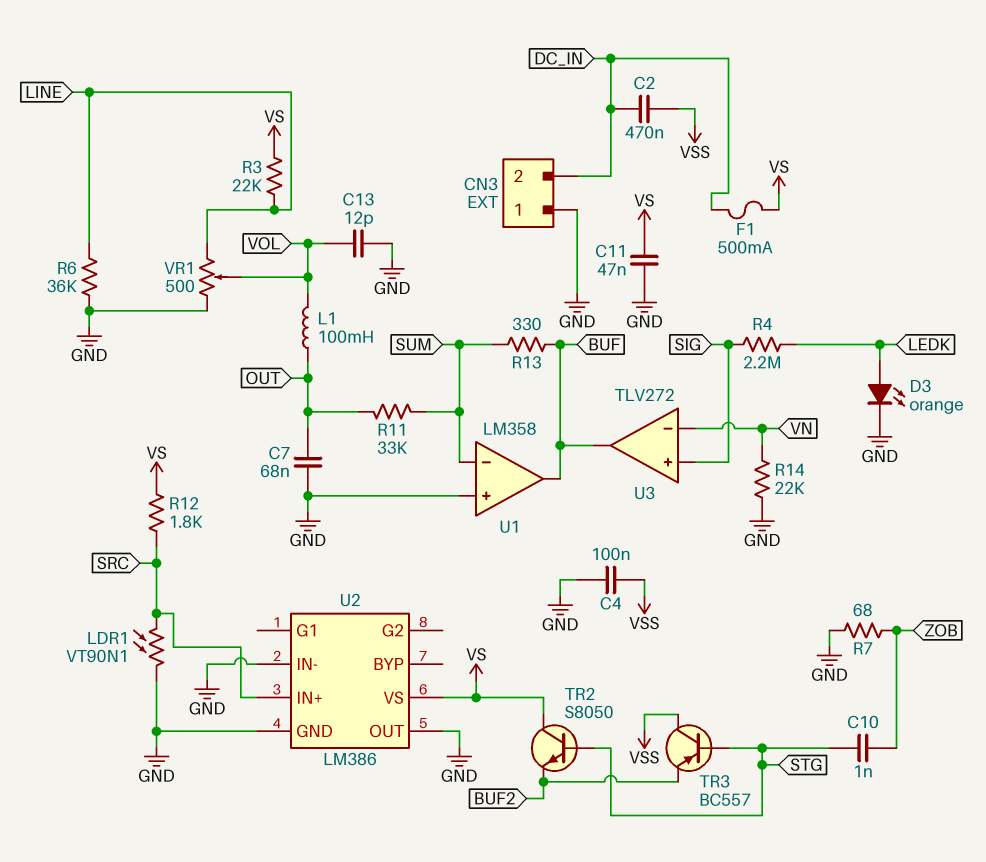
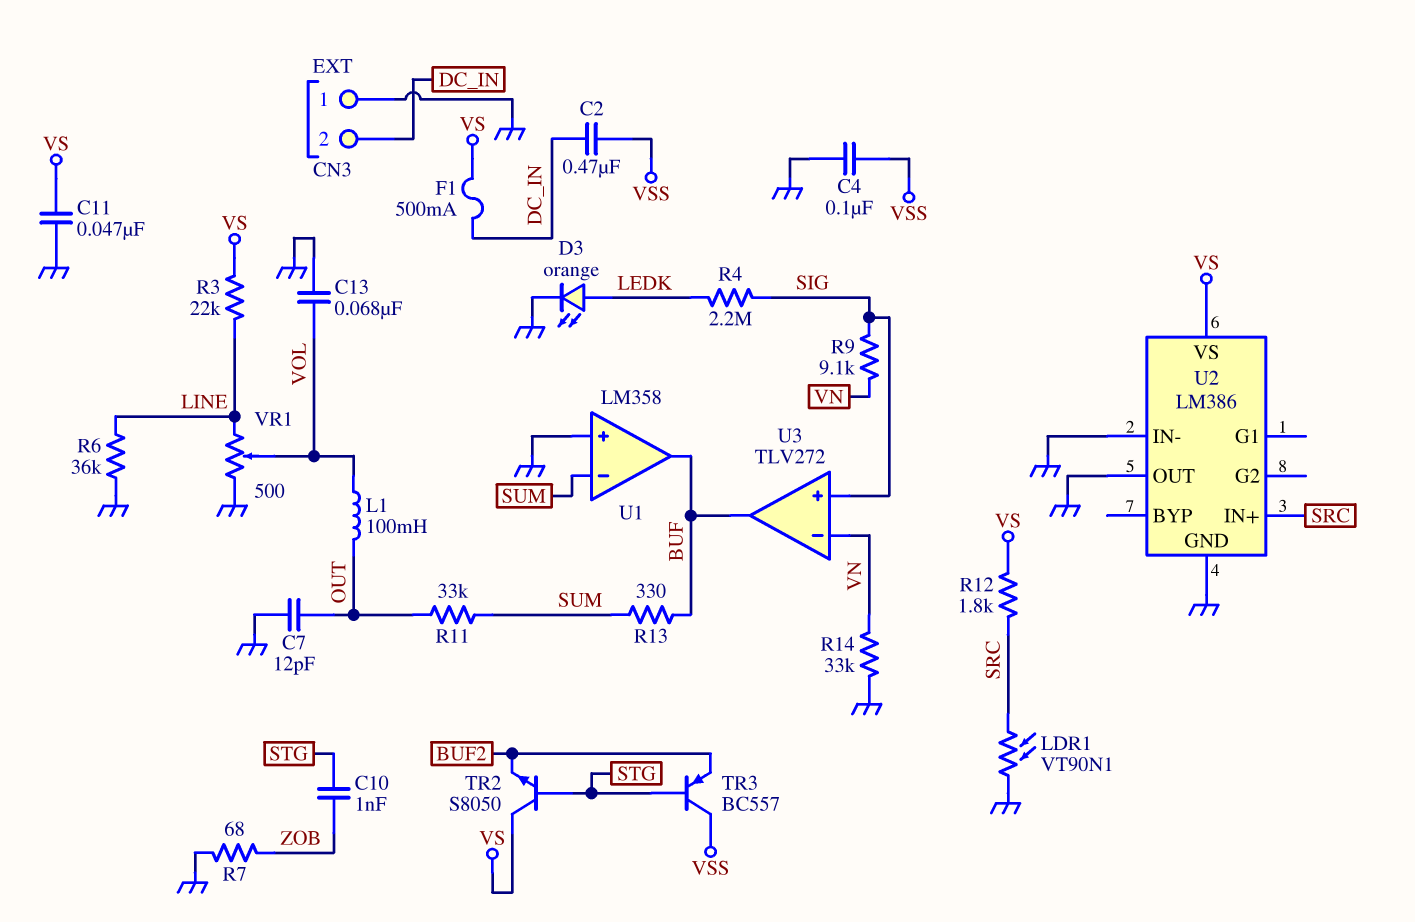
C7: 68nF (GND, OUT) -> 12pF (GND, OUT)
C13: 12pF (GND, VOL) -> 68nF (GND, VOL)
R9: none -> 9.1k (SIG, VN)
R14: 22k (GND, VN) -> 33k (GND, VN)

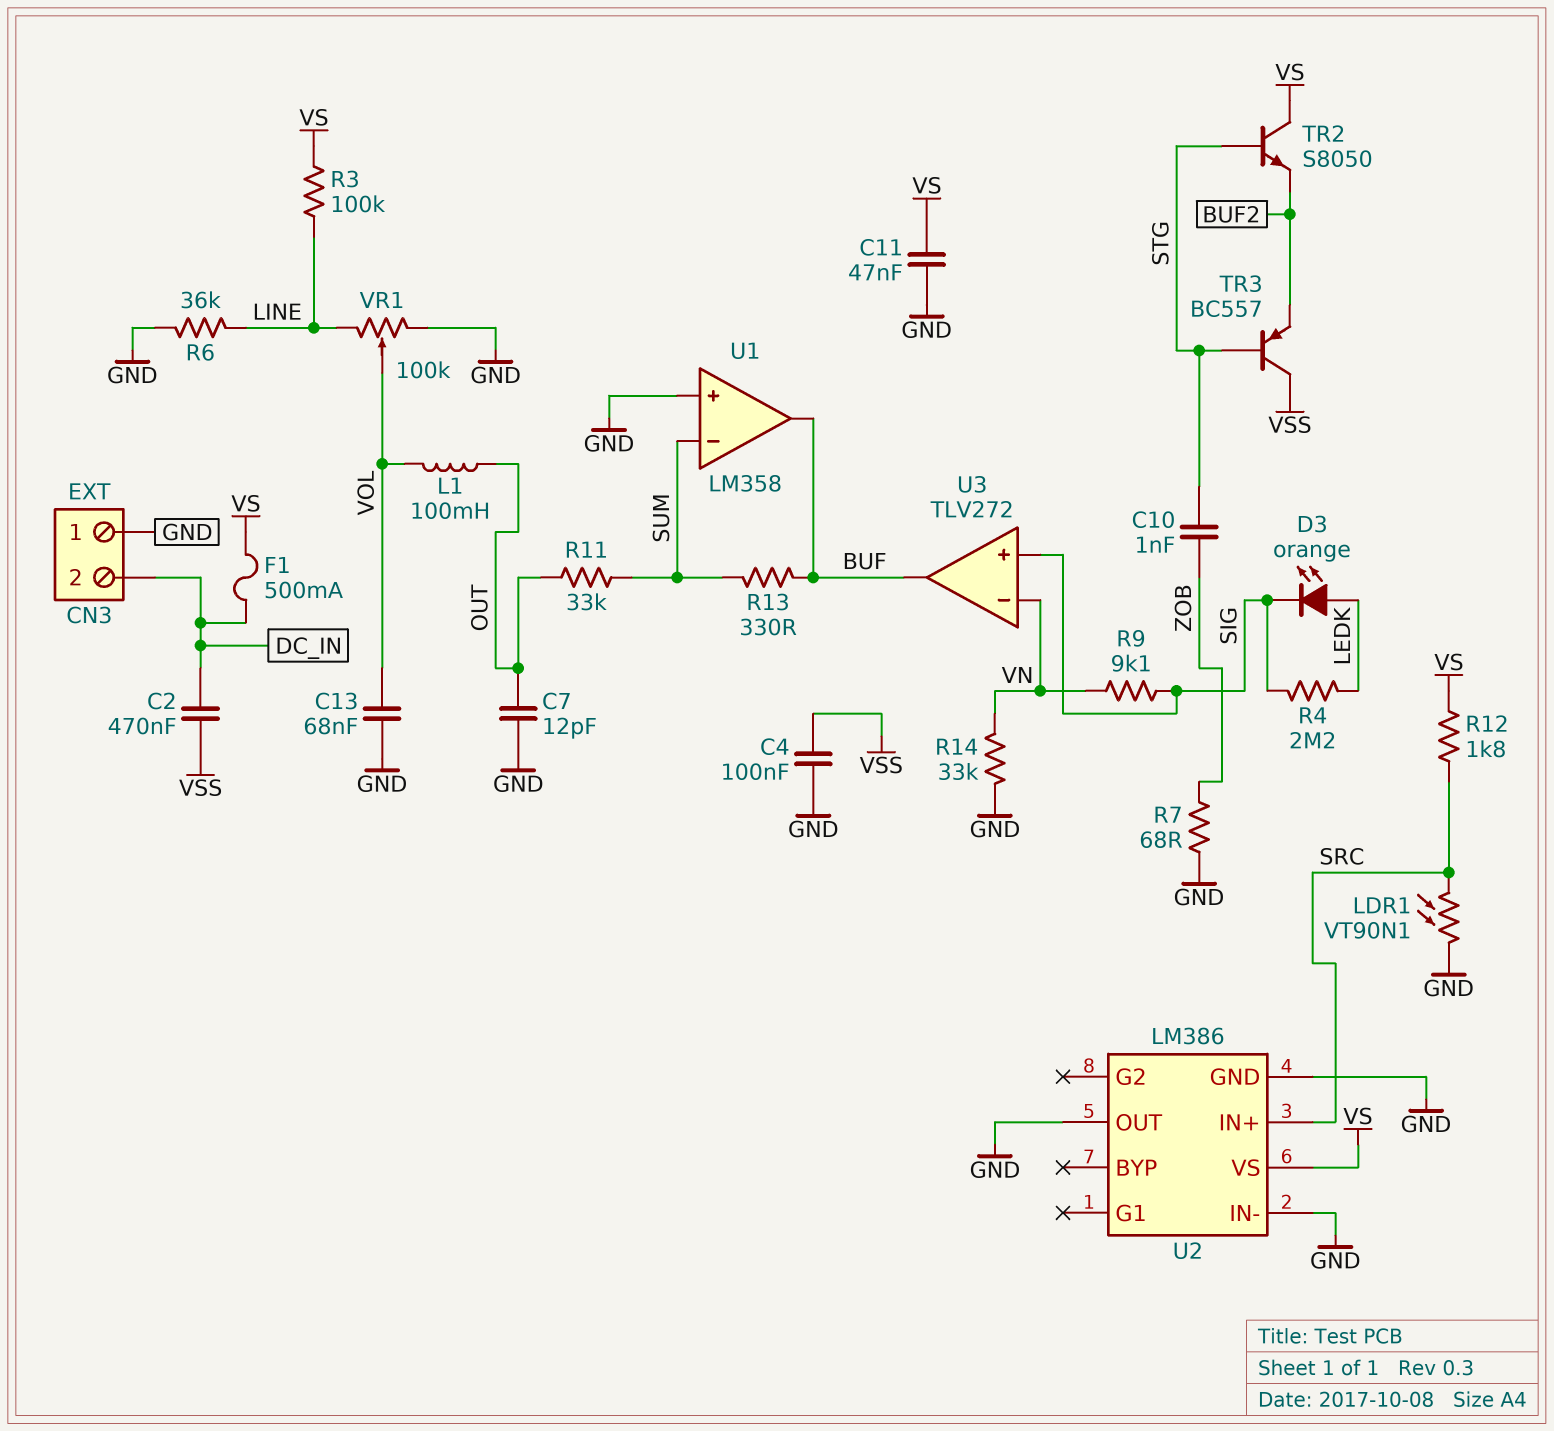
D3: LED orange (A LEDK, K GND) -> LED orange (A LEDK, K SIG)
R3: 22k (LINE, VS) -> 100k (LINE, VS)
VR1: 500 (GND, LINE, wiper VOL) -> 100k (GND, LINE, wiper VOL)

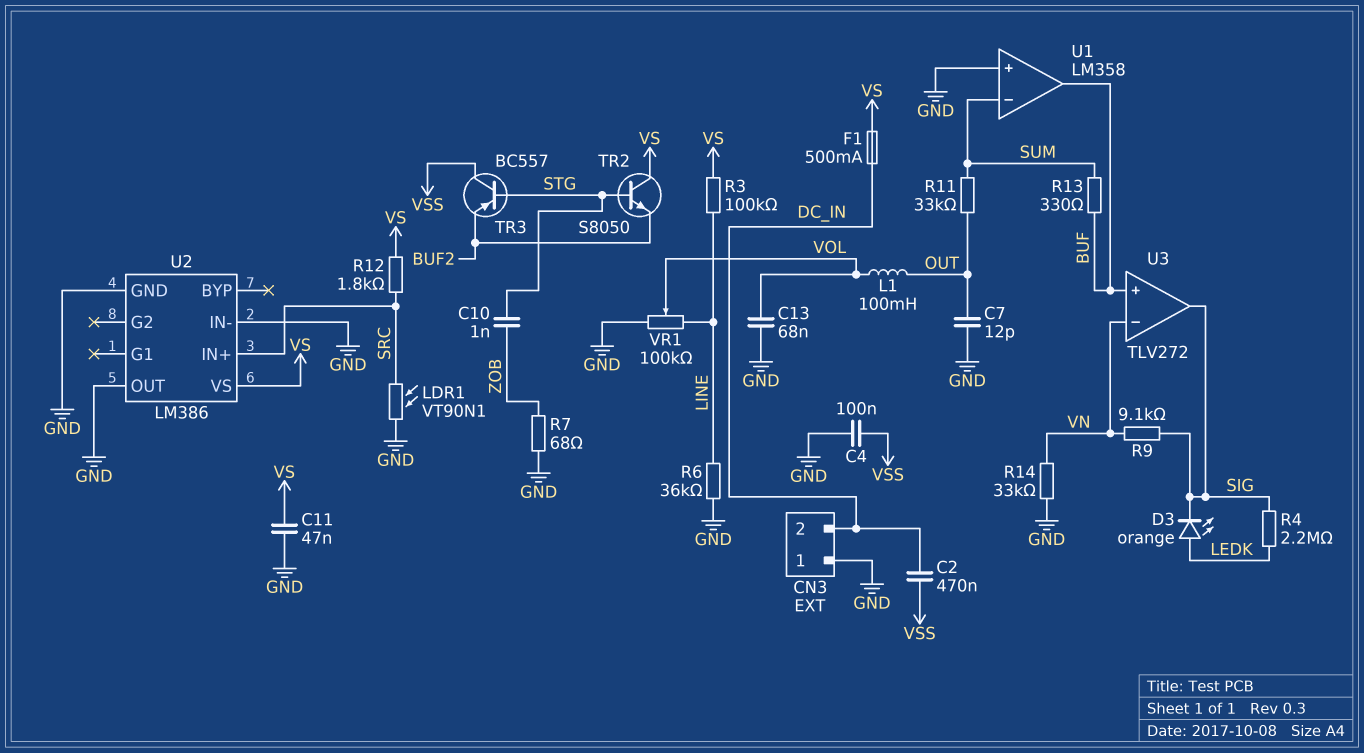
U3 pin in+: SIG -> BUF
U3 pin out: BUF -> SIG

